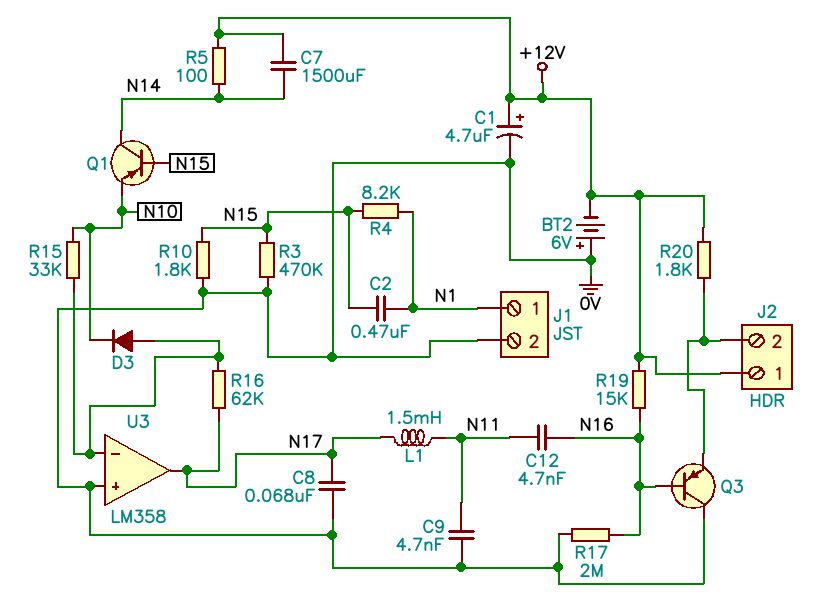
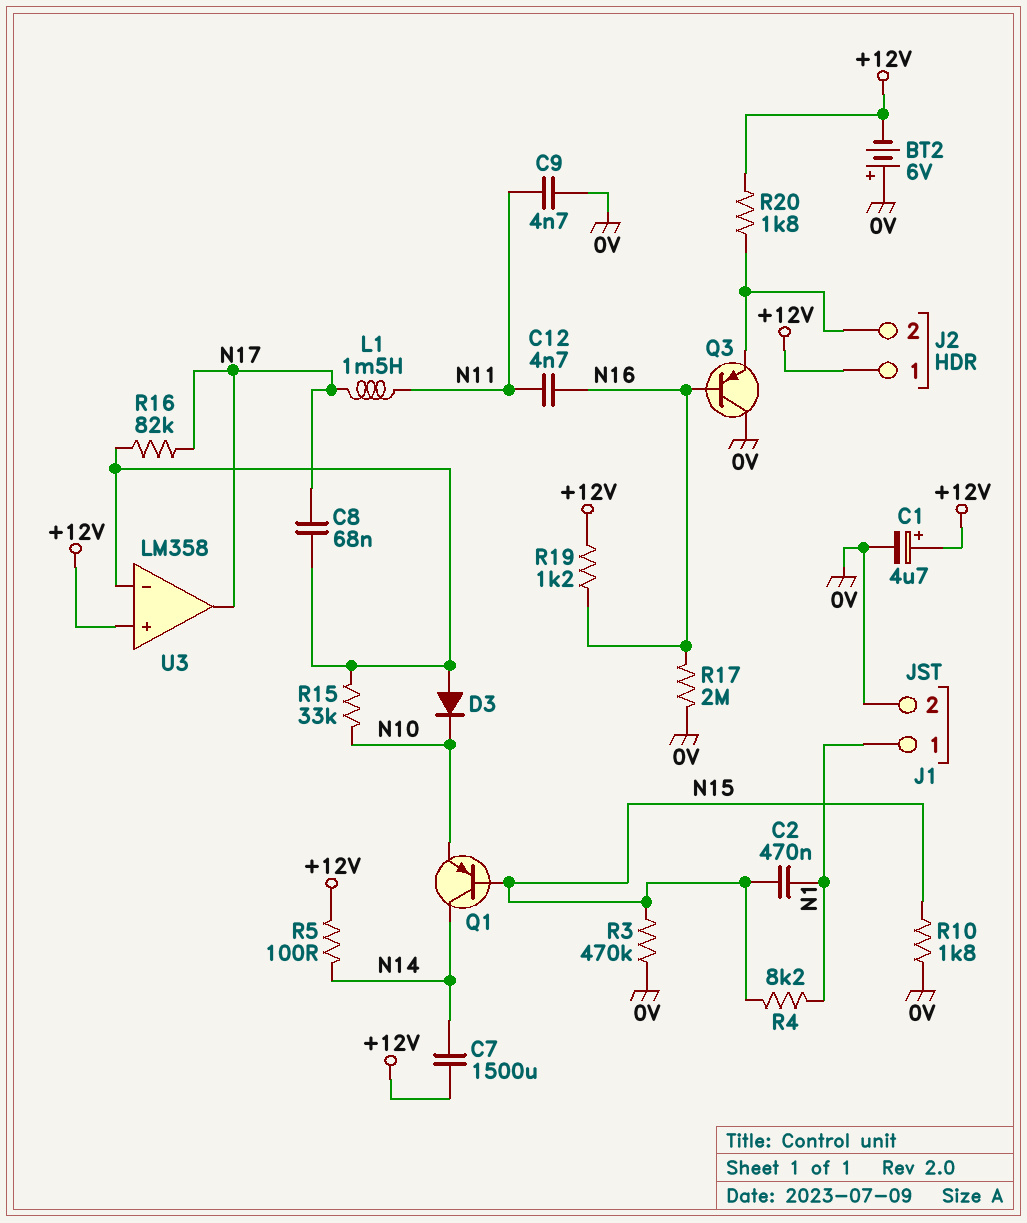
C8: 68nF (0V, N17) -> 68nF (N17, U3/in-)
R16: 62k (N17, U3/in-) -> 82k (N17, U3/in-)
R19: 15k (+12V, N16) -> 1.2k (+12V, N16)
U3 pin in+: 0V -> +12V

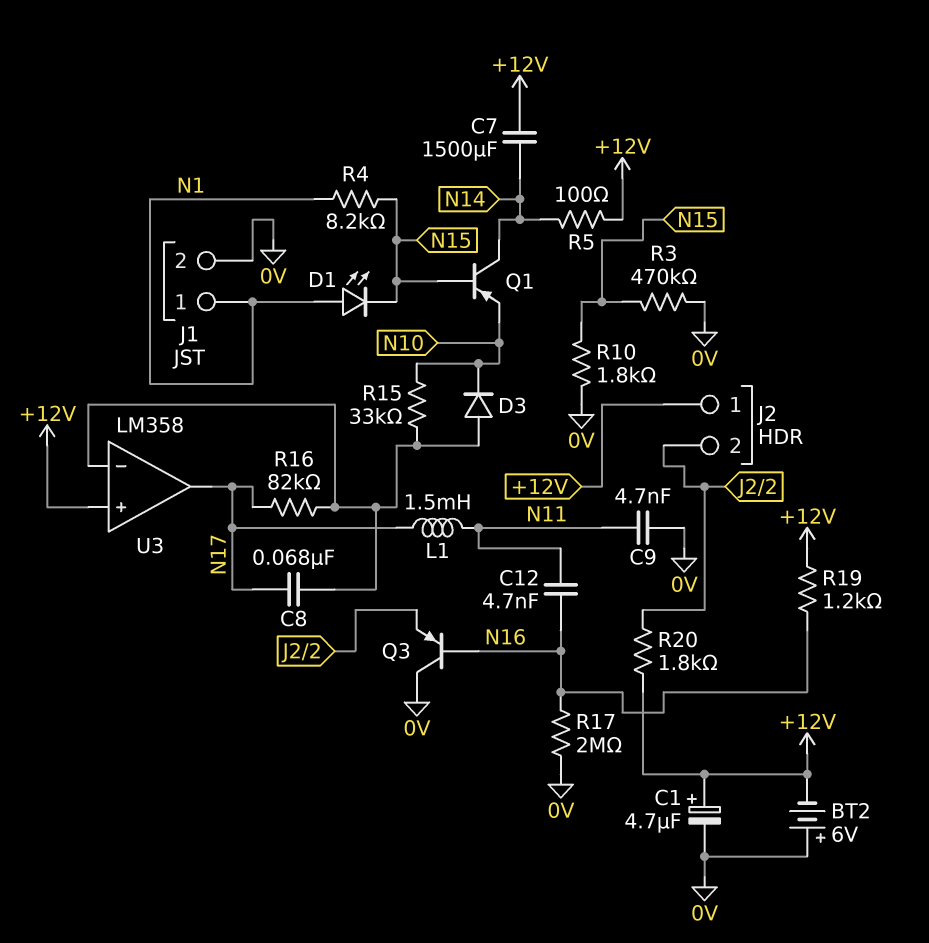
C2: 470nF (N1, N15) -> none
D1: none -> LED (A N1, K N15)

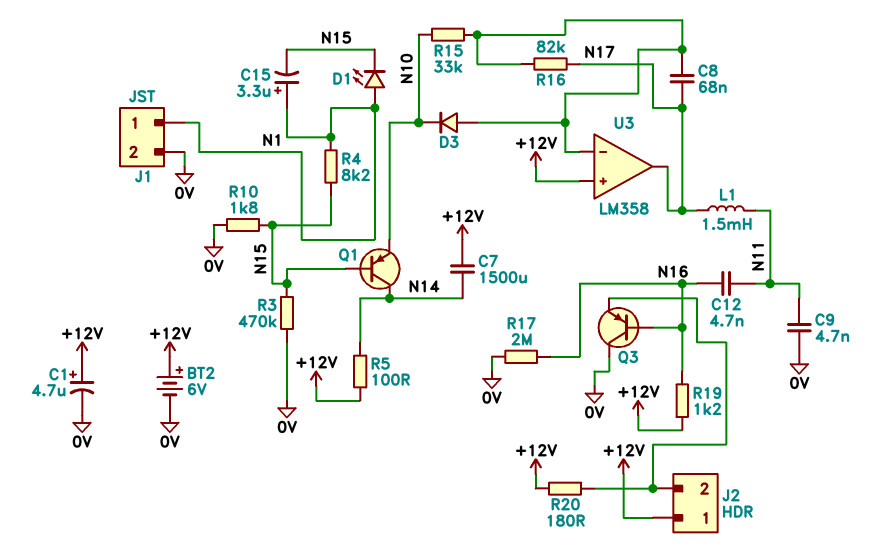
BT2: 6V (plus 0V, minus +12V) -> 6V (plus +12V, minus 0V)
C15: none -> 3.3uF (plus N1, minus N15)
R20: 1.8k (+12V, J2/2) -> 180 (+12V, J2/2)

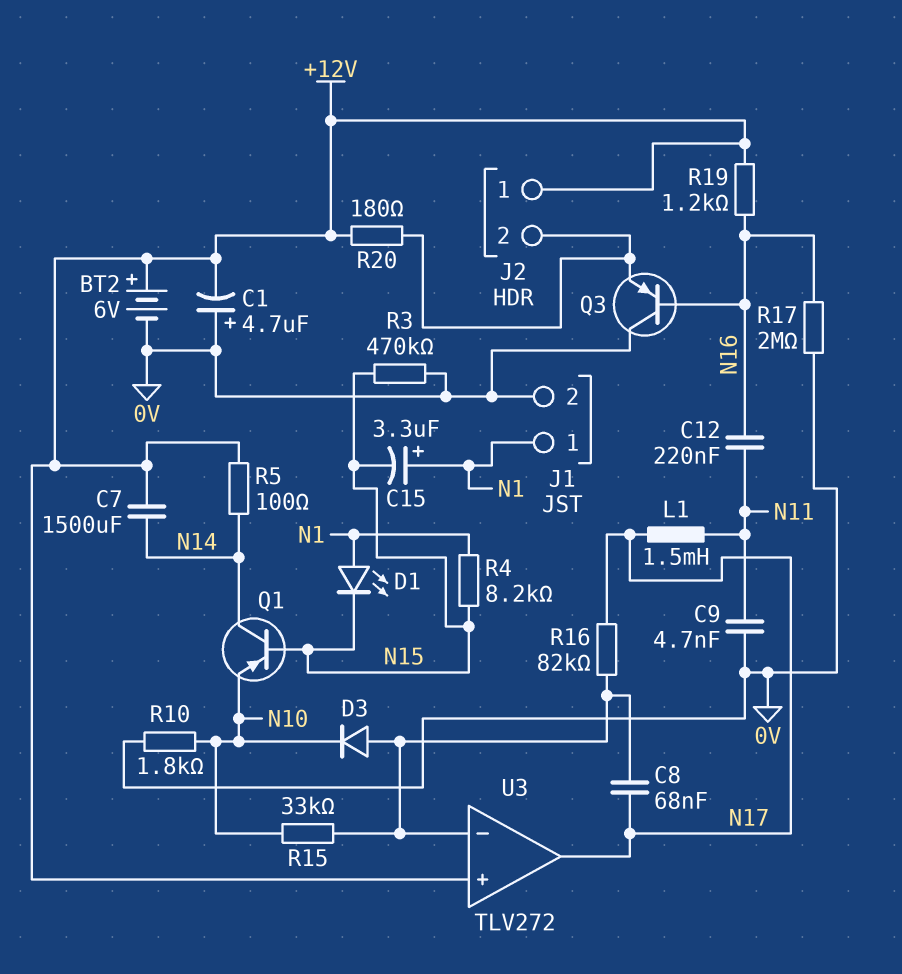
C1: 4.7uF (plus +12V, minus 0V) -> 4.7uF (plus 0V, minus +12V)
C12: 4.7nF (N11, N16) -> 220nF (N11, N16)
R10: 1.8k (0V, N15) -> 1.8k (0V, N10)
U3: LM358 -> TLV272

